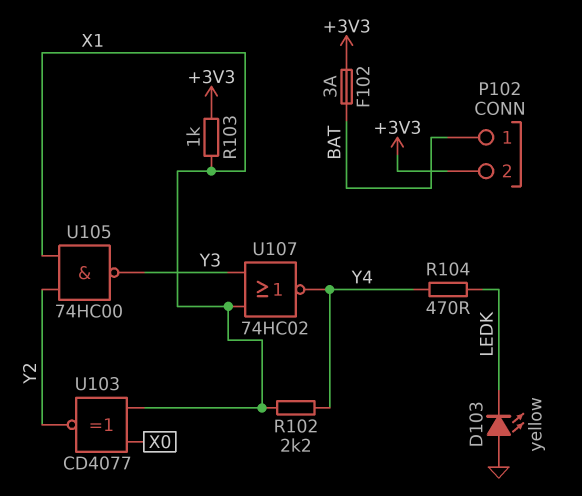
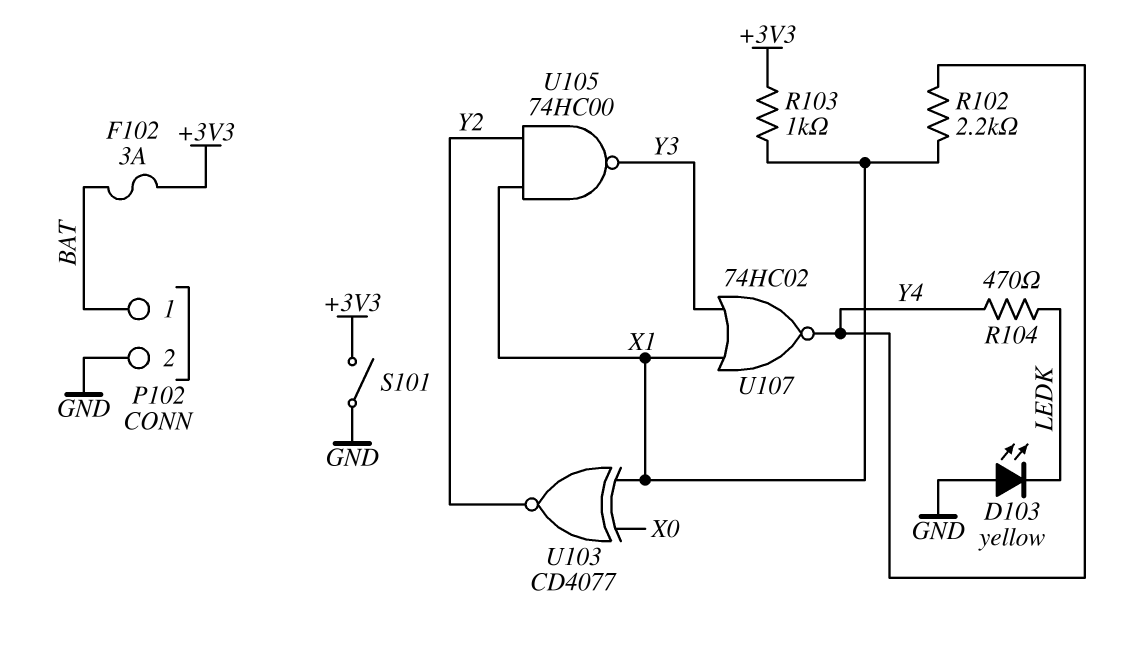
P102 pin 2: +3V3 -> GND
S101: none -> switch (+3V3, GND)

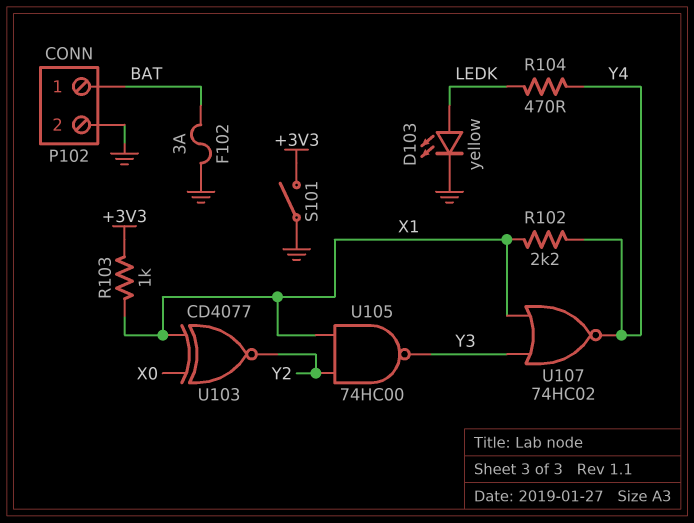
D103: LED yellow (A GND, K LEDK) -> LED yellow (A LEDK, K GND)
F102: 3A (+3V3, BAT) -> 3A (BAT, GND)

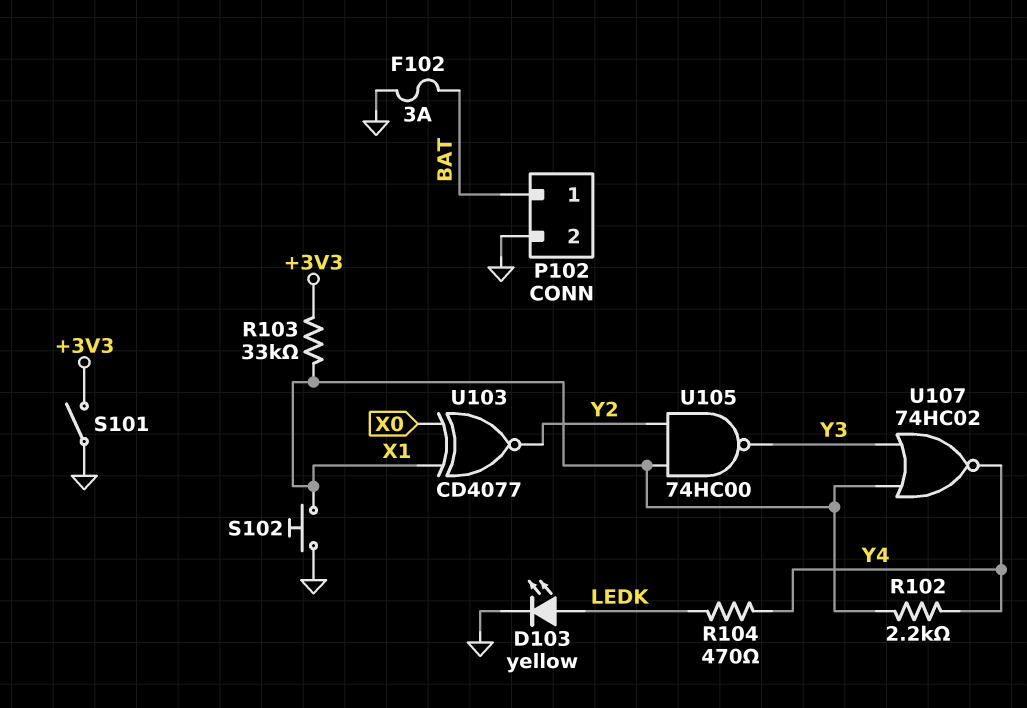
R103: 1k (+3V3, X1) -> 33k (+3V3, X1)
S102: none -> button (GND, X1)

